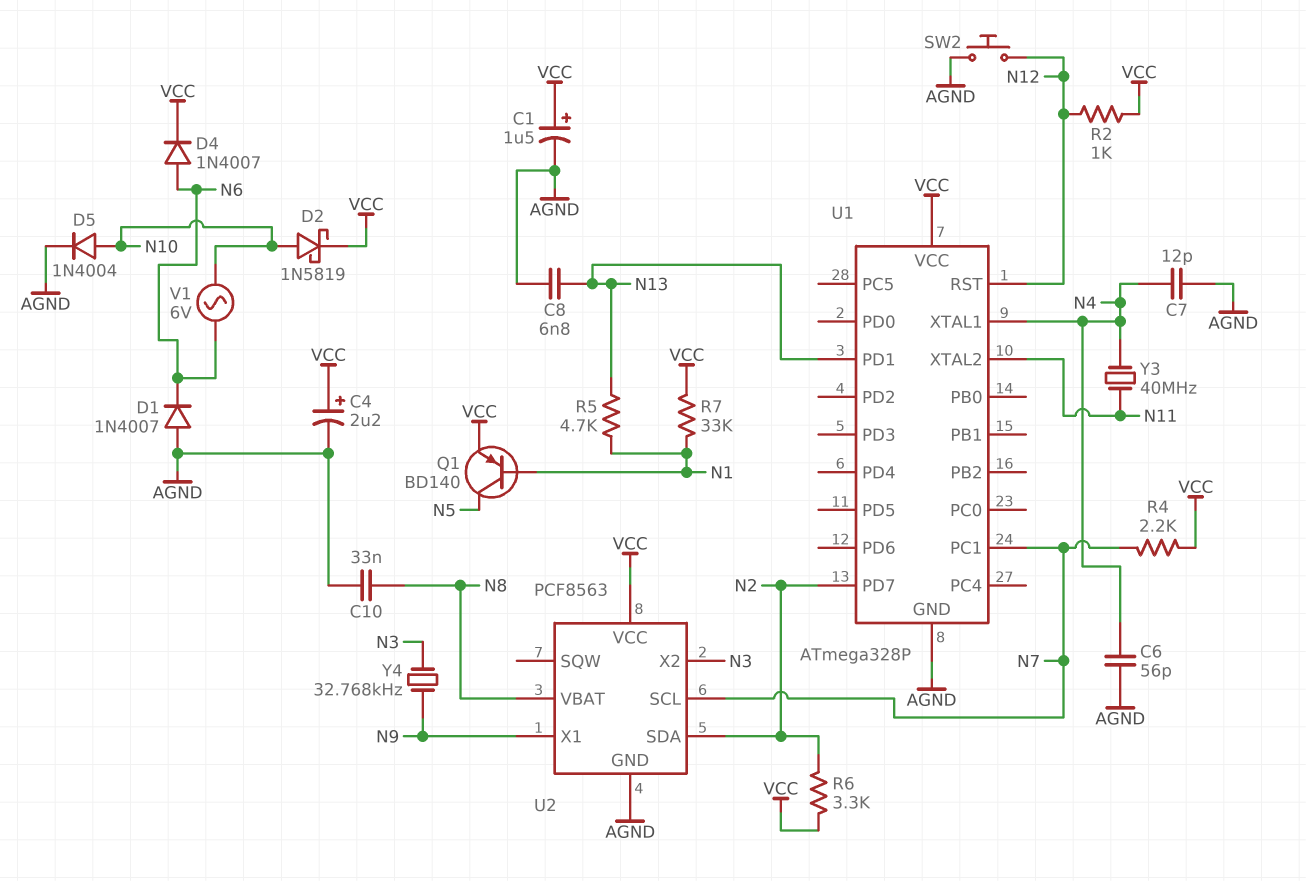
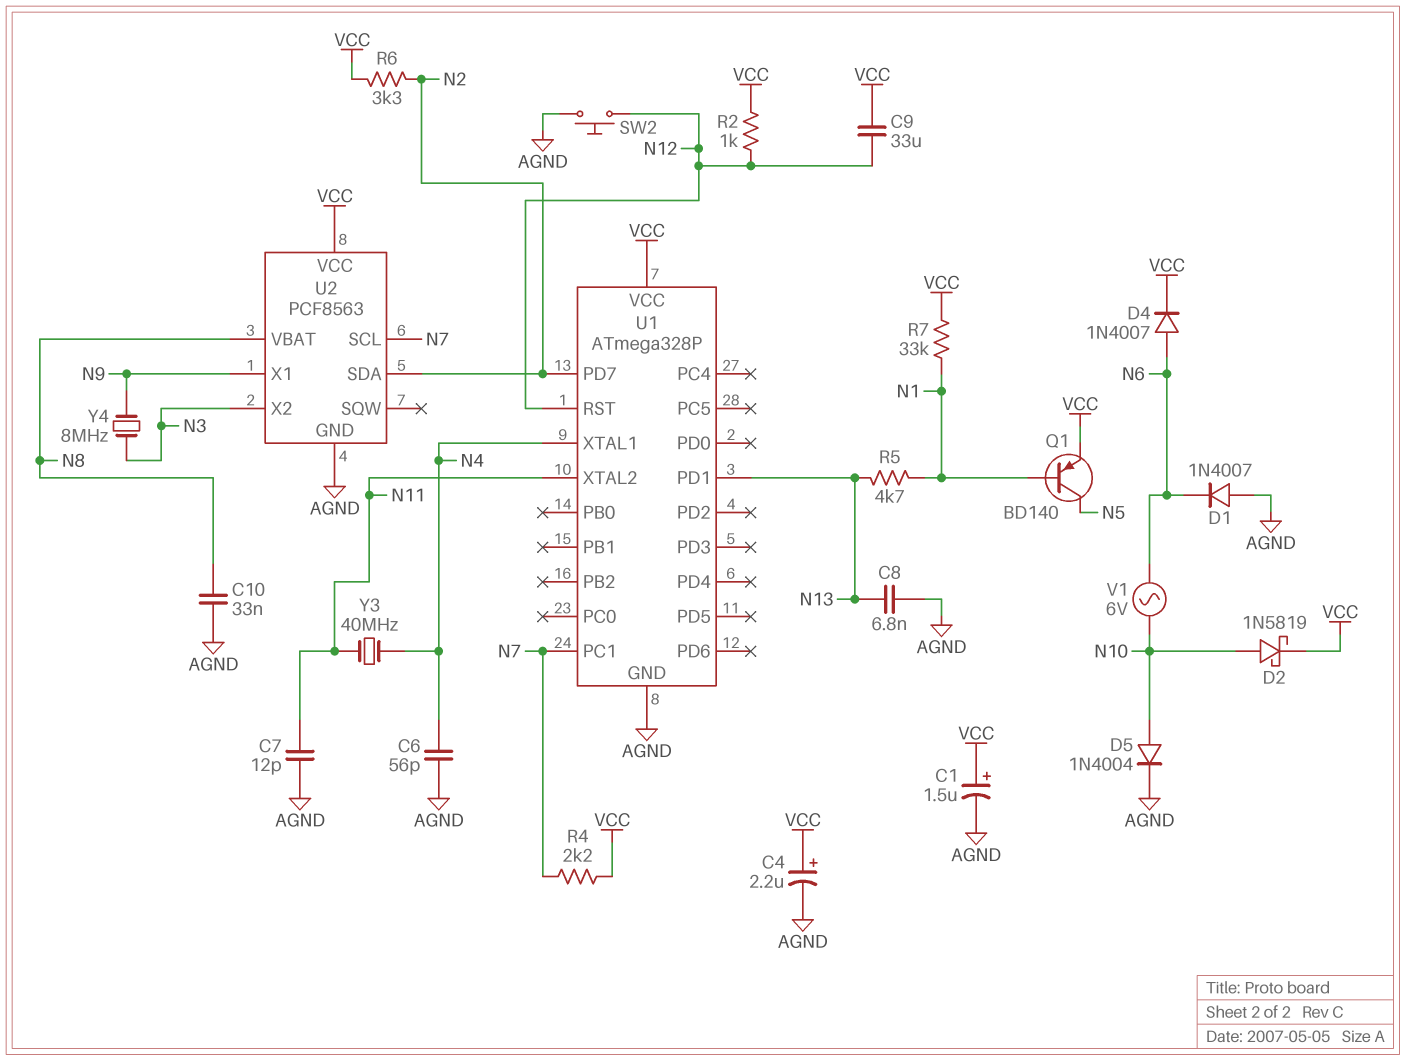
C7: 12pF (AGND, N4) -> 12pF (AGND, N11)
C9: none -> 33uF (N12, VCC)
Y4: 32.768kHz (N3, N9) -> 8MHz (N3, N9)

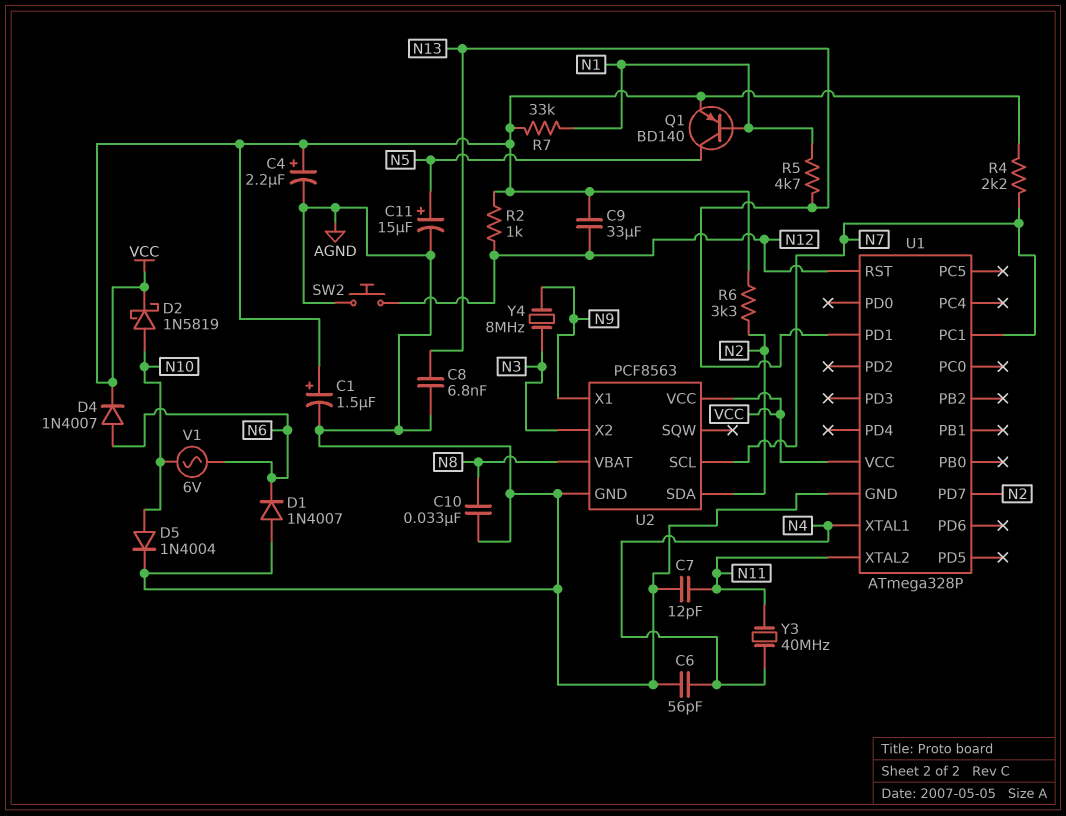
C11: none -> 15uF (plus N5, minus AGND)

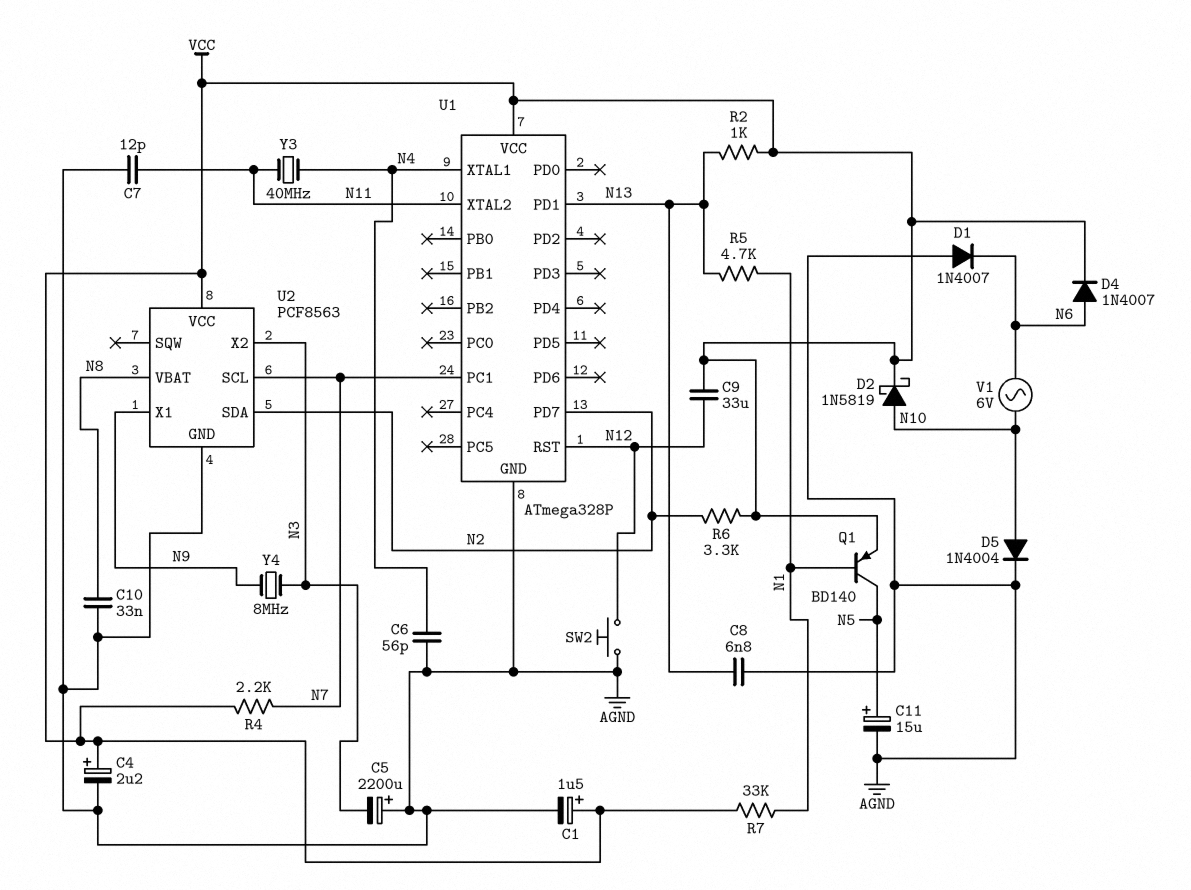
C5: none -> 2200uF (plus AGND, minus N3)
R2: 1k (N12, VCC) -> 1k (N13, VCC)

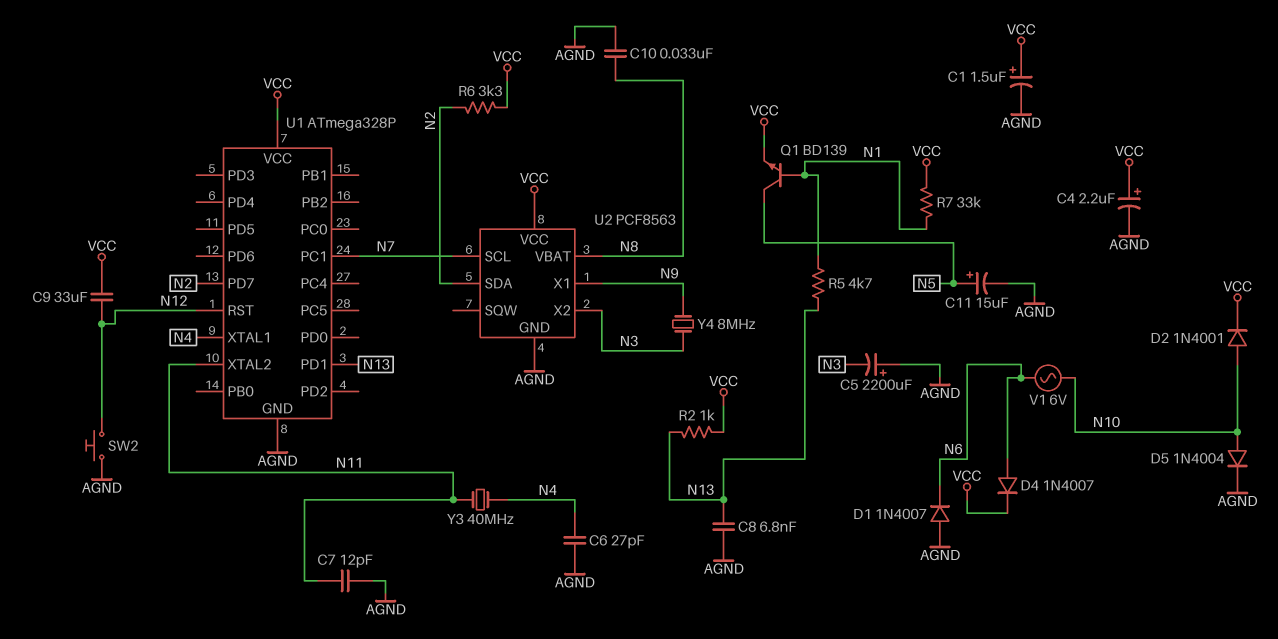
C6: 56pF (AGND, N4) -> 27pF (AGND, N4)
D2: schottky 1N5819 (A N10, K VCC) -> diode 1N4001 (A N10, K VCC)
Q1: PNP BD140 (B N1, C N5, E VCC) -> NPN BD139 (B N1, C N5, E VCC)
R4: 2.2k (N7, VCC) -> none

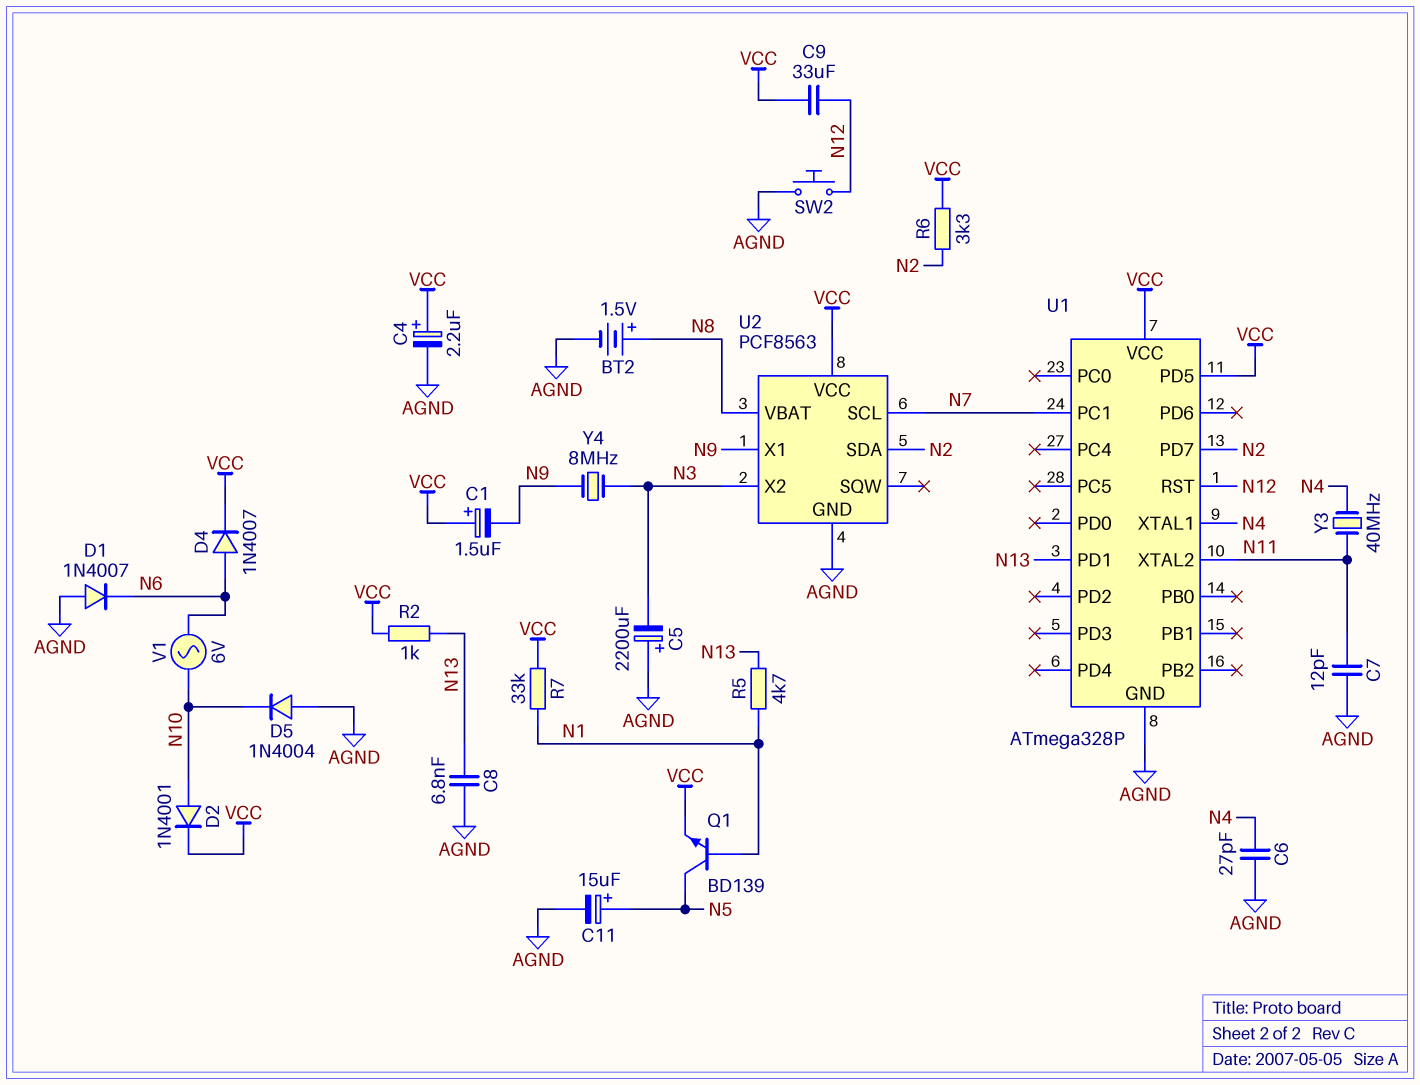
BT2: none -> 1.5V (plus N8, minus AGND)
C1: 1.5uF (plus VCC, minus AGND) -> 1.5uF (plus VCC, minus N9)
C10: 33nF (AGND, N8) -> none
D5: diode 1N4004 (A N10, K AGND) -> diode 1N4004 (A AGND, K N10)
U1 pin PD5: none -> VCC

